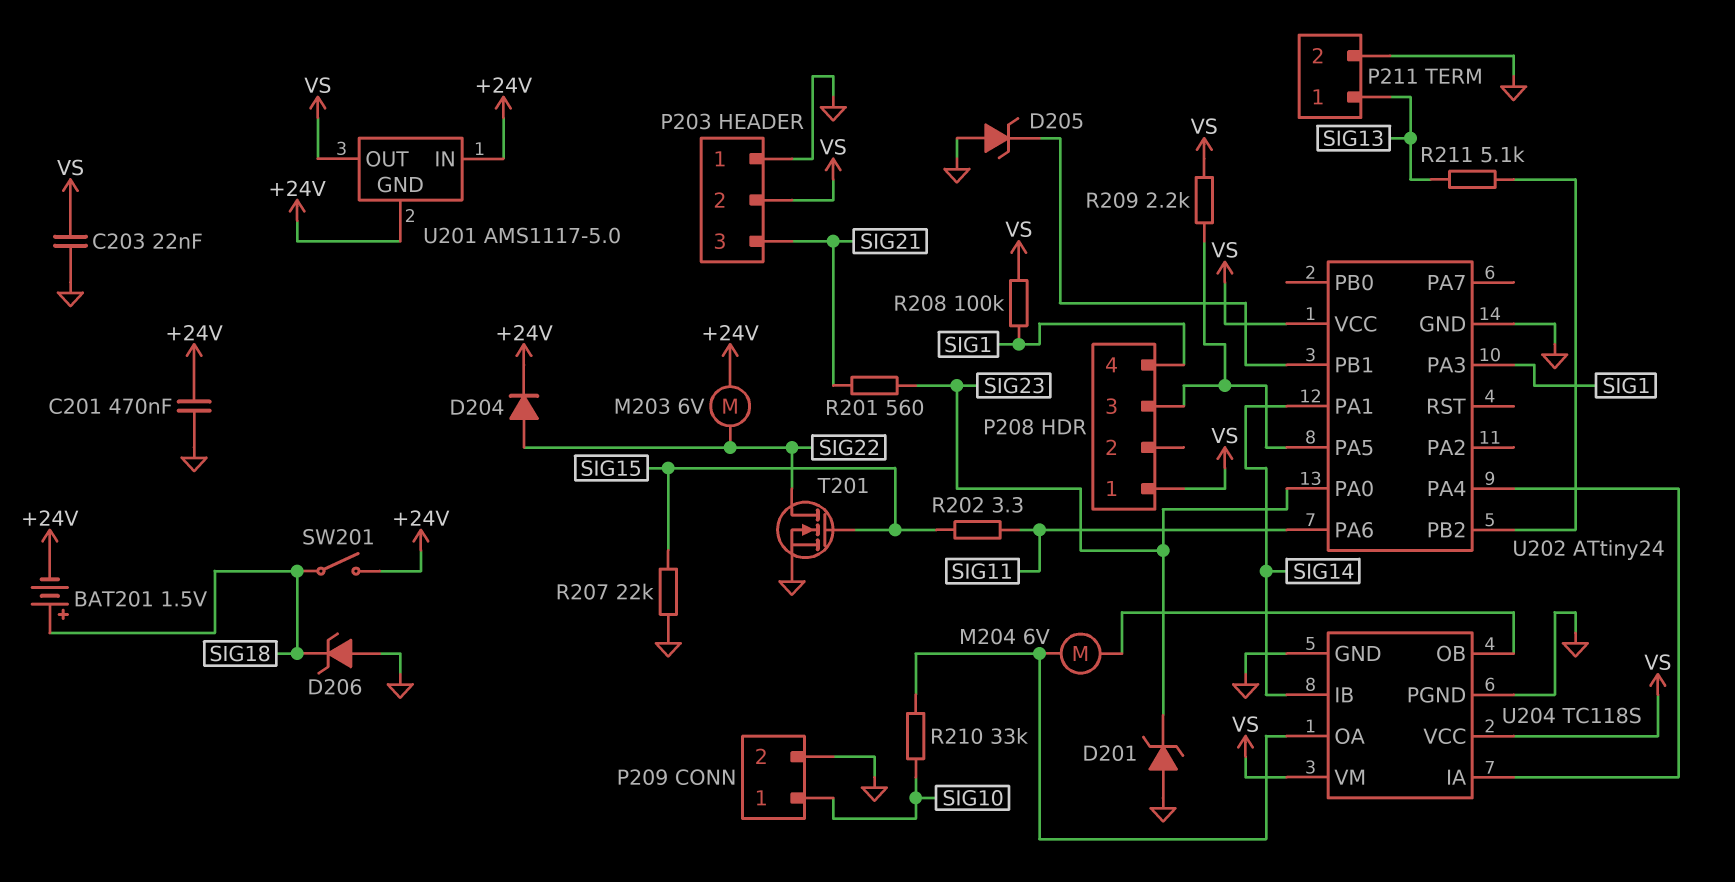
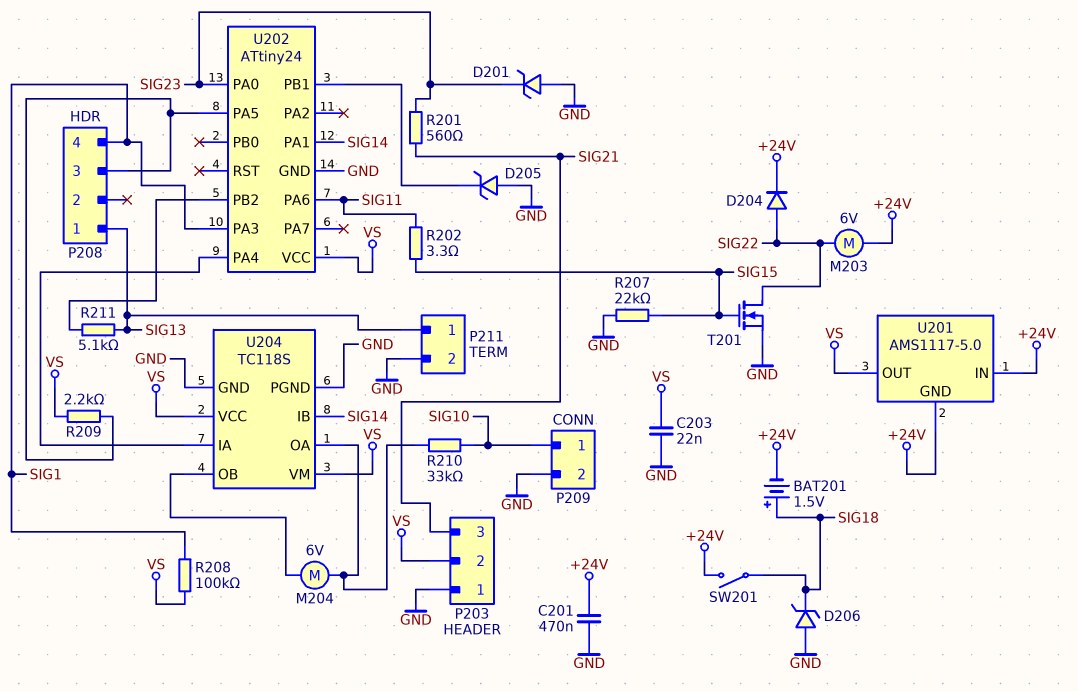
P208 pin 1: VS -> SIG13

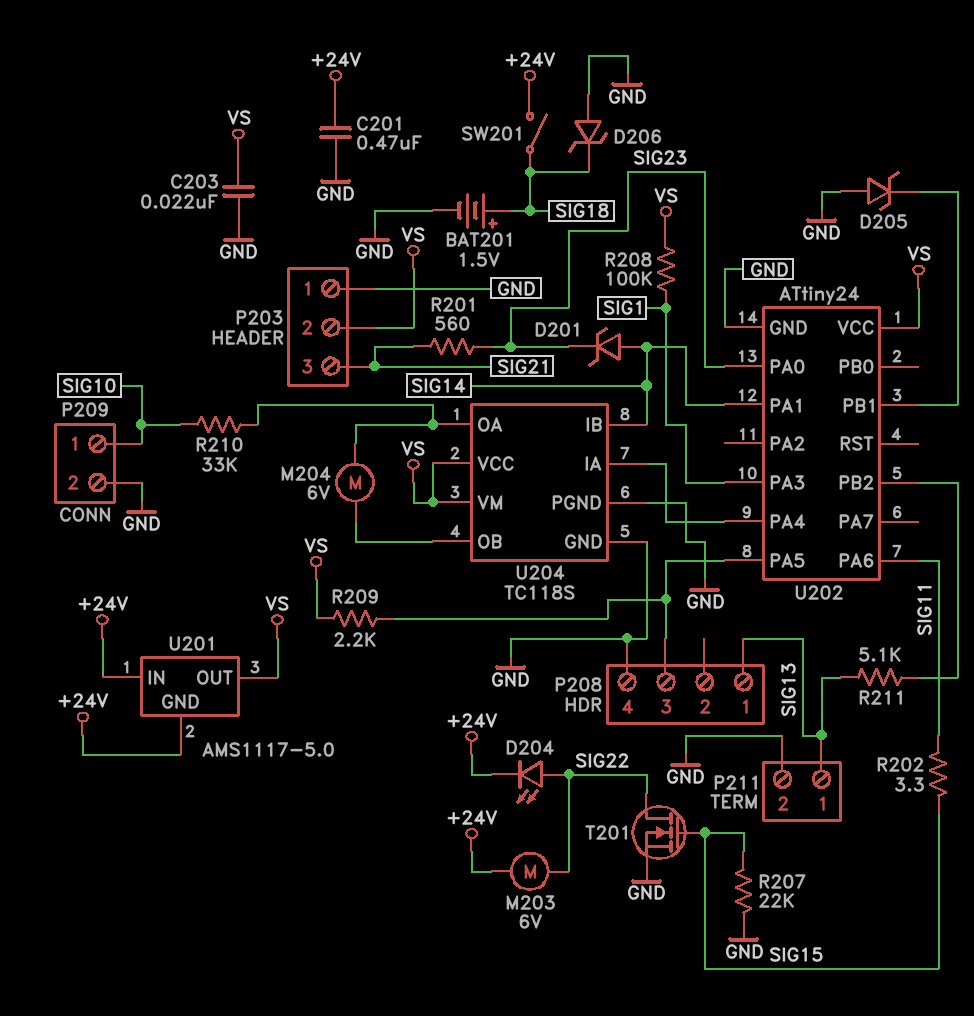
BAT201: 1.5V (plus SIG18, minus +24V) -> 1.5V (plus SIG18, minus GND)
D201: zener (A GND, K SIG23) -> zener (A SIG14, K SIG23)
D204: diode (A SIG22, K +24V) -> LED (A SIG22, K +24V)
P208 pin 4: SIG1 -> GND

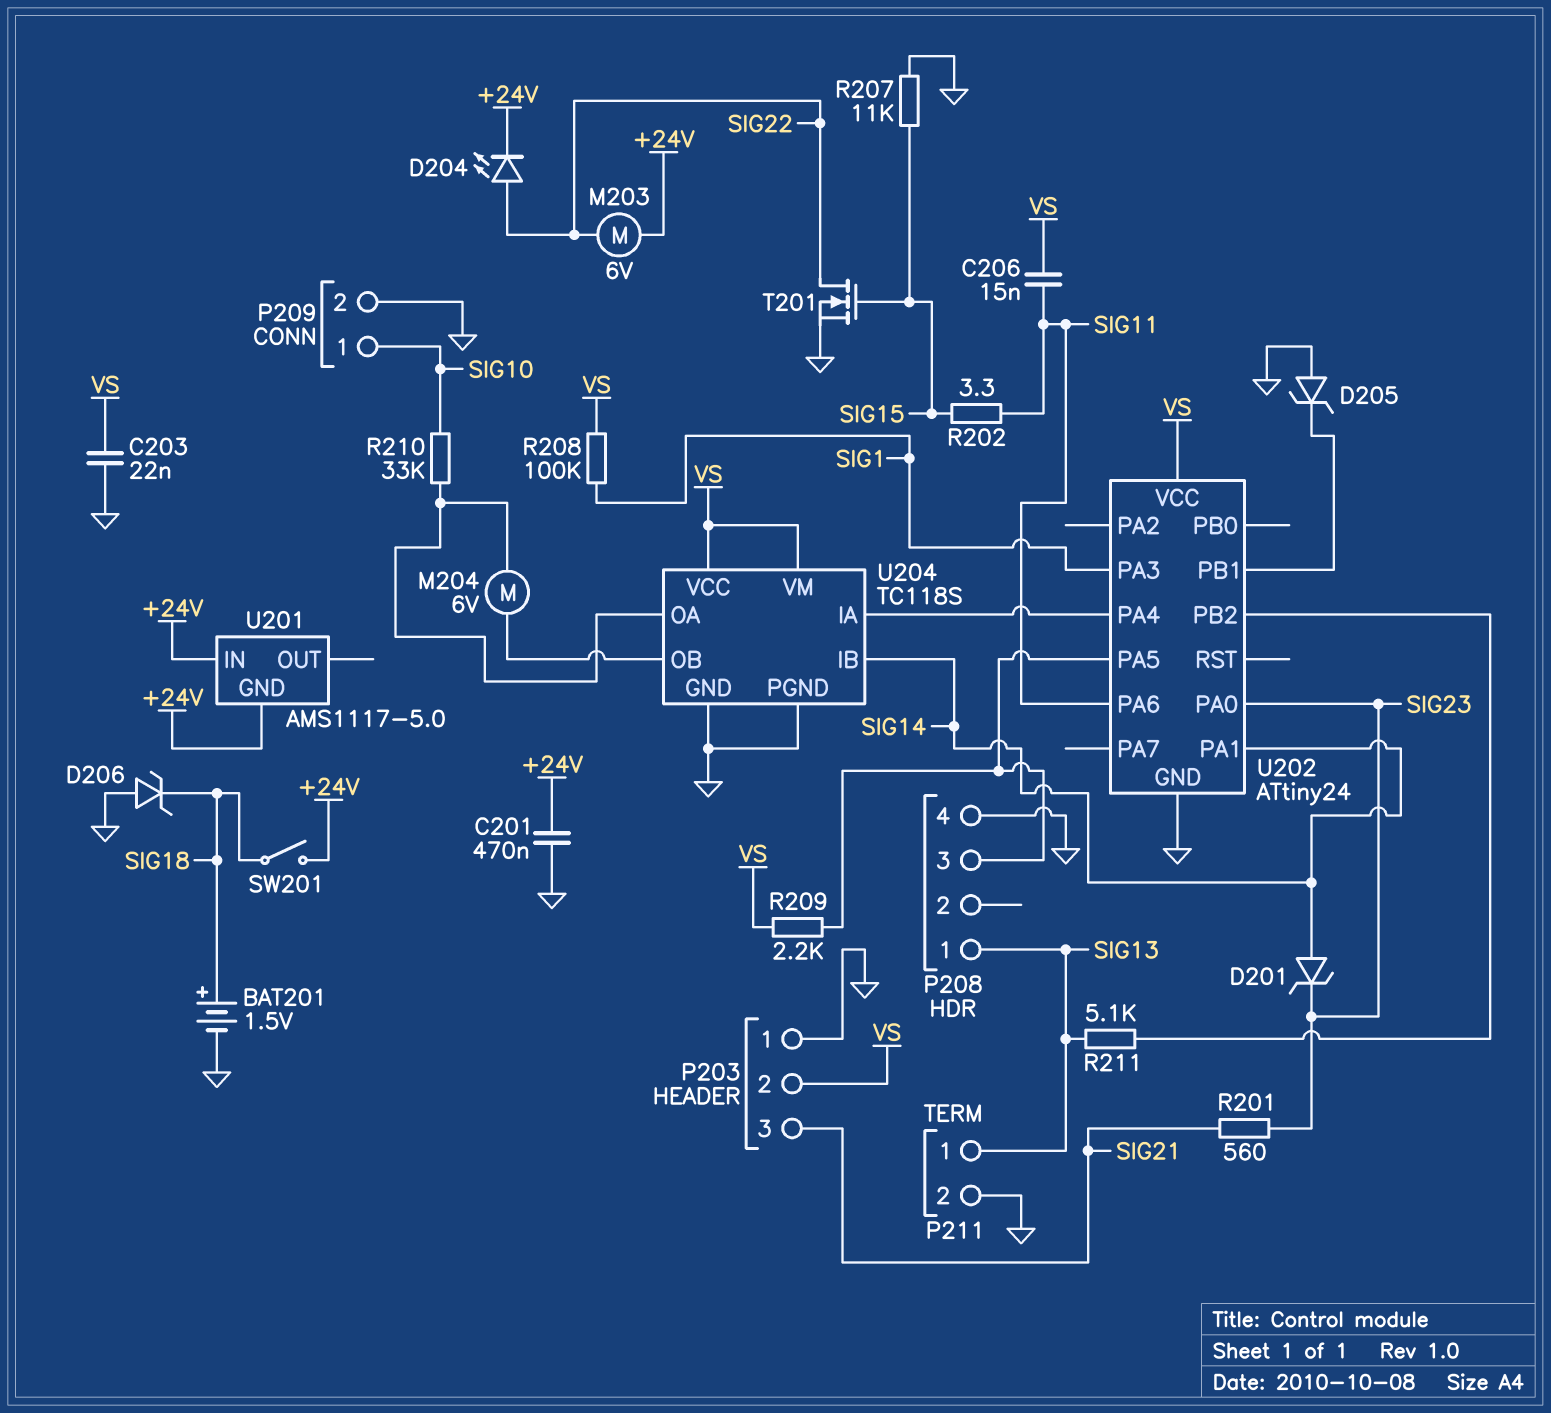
C206: none -> 15nF (SIG11, VS)
R207: 22k (GND, SIG15) -> 11k (GND, SIG15)
U201 pin OUT: VS -> none

